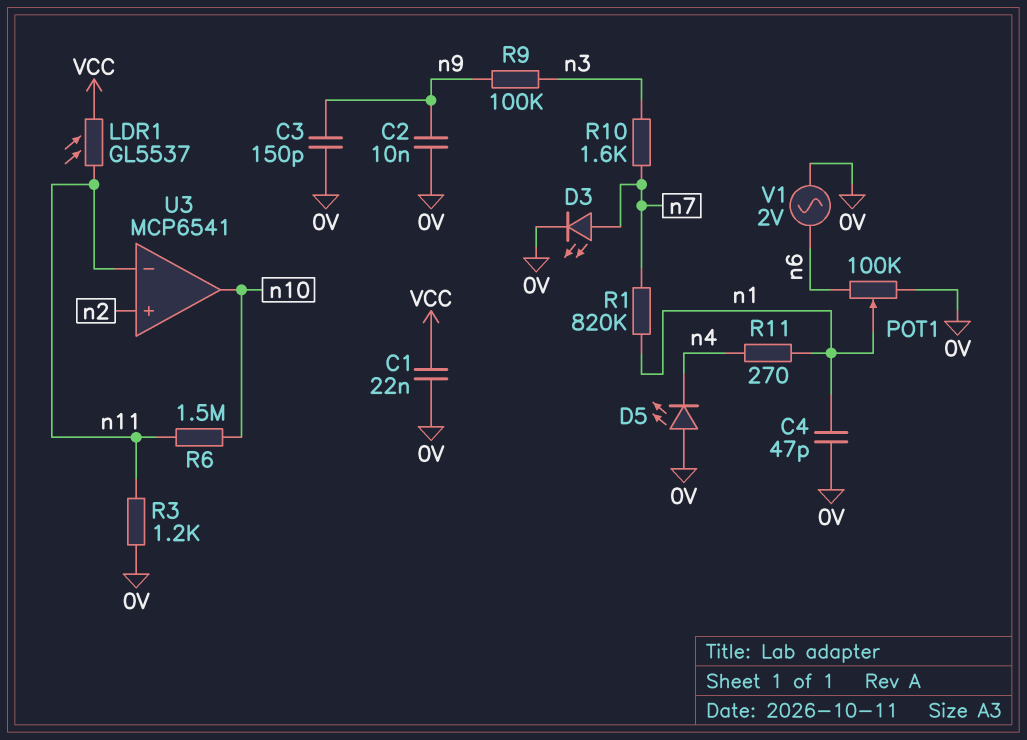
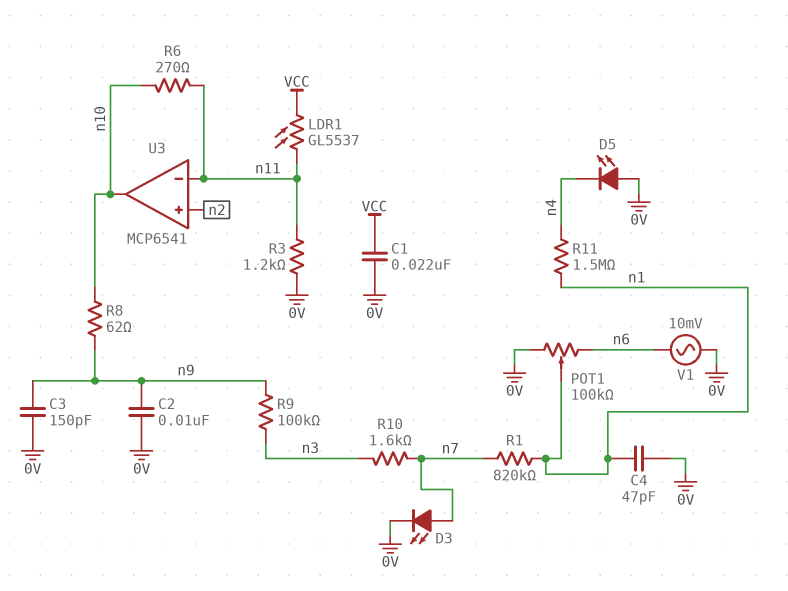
R6: 1.5M (n10, n11) -> 270 (n10, n11)
R8: none -> 62 (n9, n10)
R11: 270 (n1, n4) -> 1.5M (n1, n4)
V1: AC 2V (0V, n6) -> AC 10mV (0V, n6)

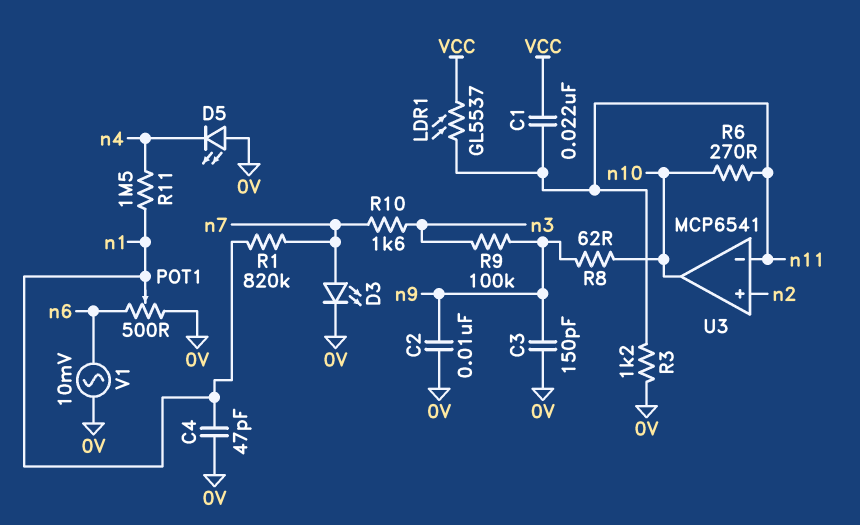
C1: 22nF (0V, VCC) -> 22nF (VCC, n11)
POT1: 100k (0V, n6, wiper n1) -> 500 (0V, n6, wiper n1)

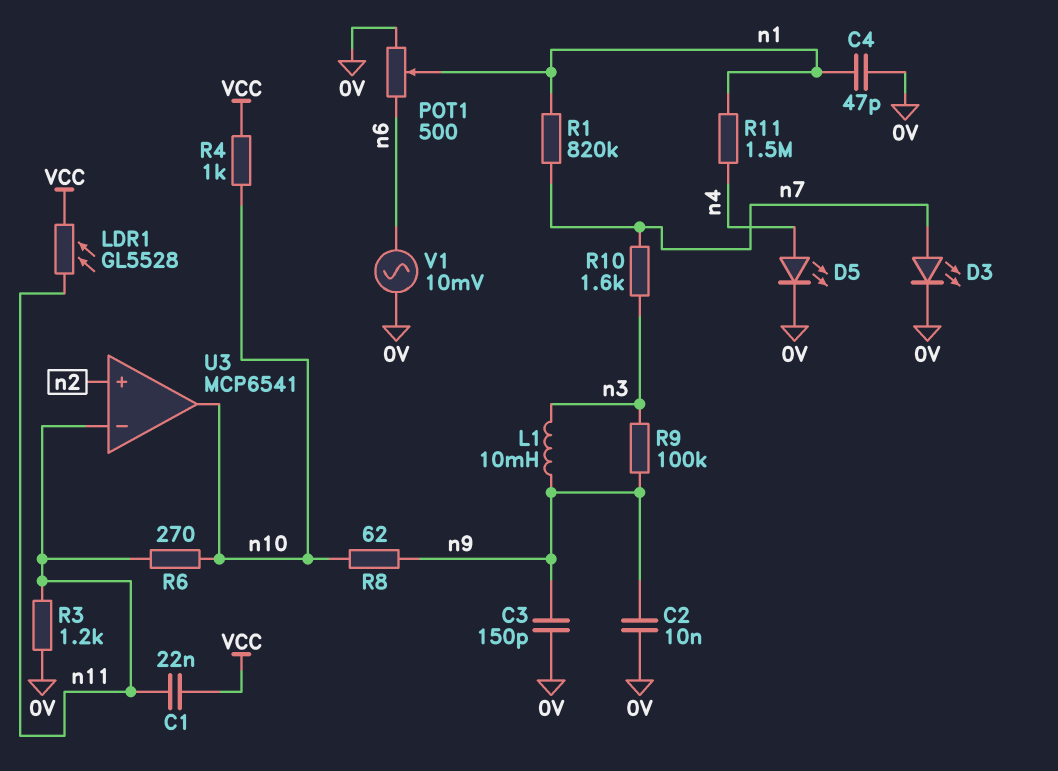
D5: LED (A 0V, K n4) -> LED (A n4, K 0V)
L1: none -> 10mH (n3, n9)
LDR1: GL5537 (VCC, n11) -> GL5528 (VCC, n11)
R4: none -> 1k (VCC, n10)

